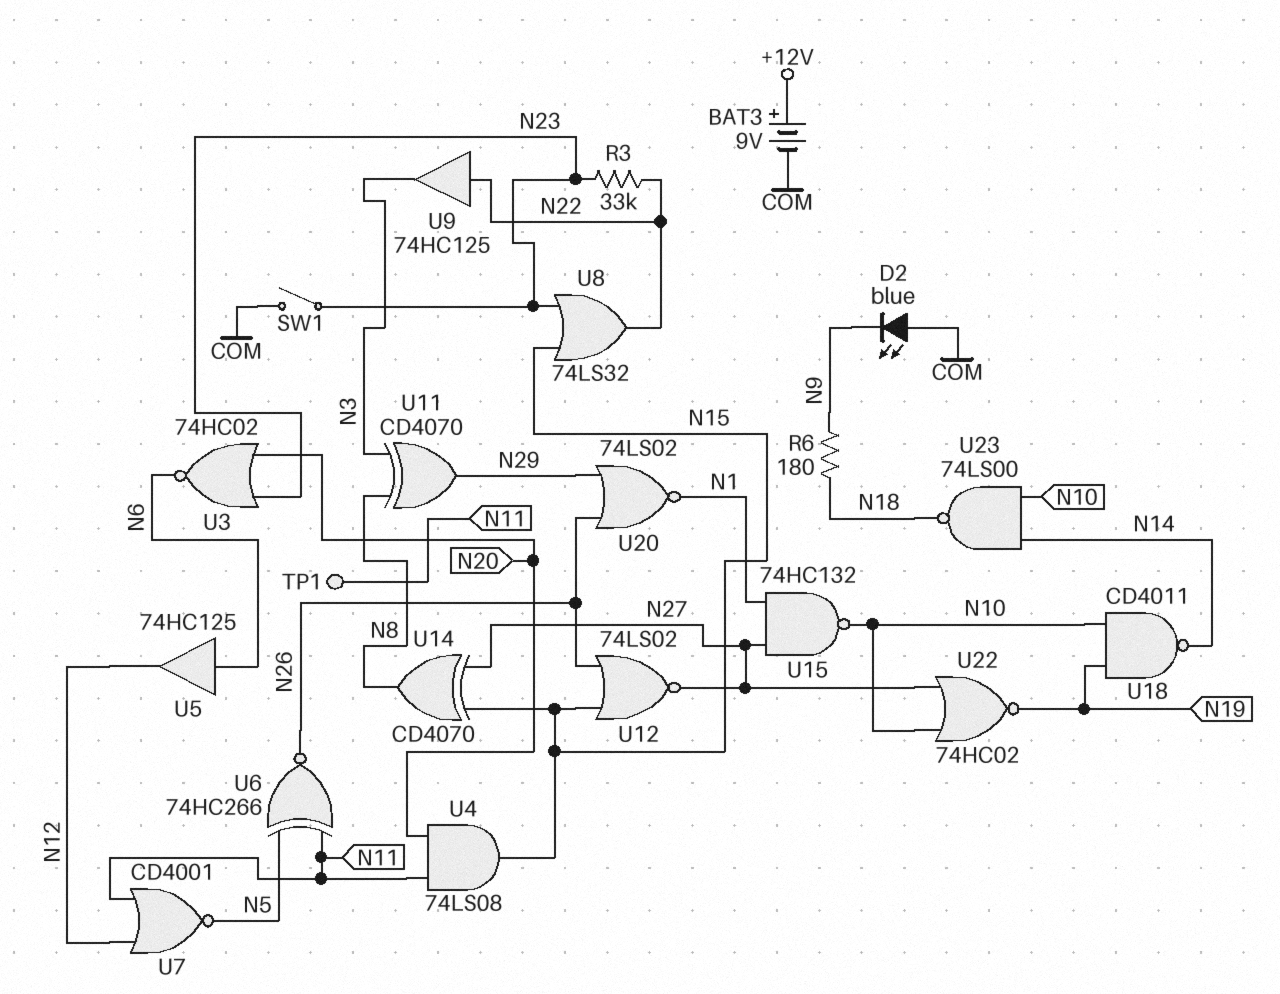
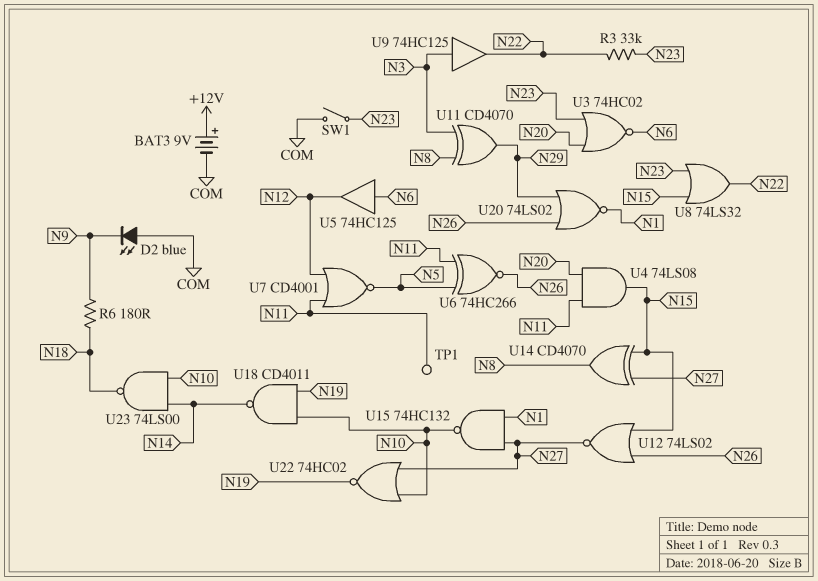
U9: buffer 74HC125 (in N22, out N3) -> buffer 74HC125 (in N3, out N22)

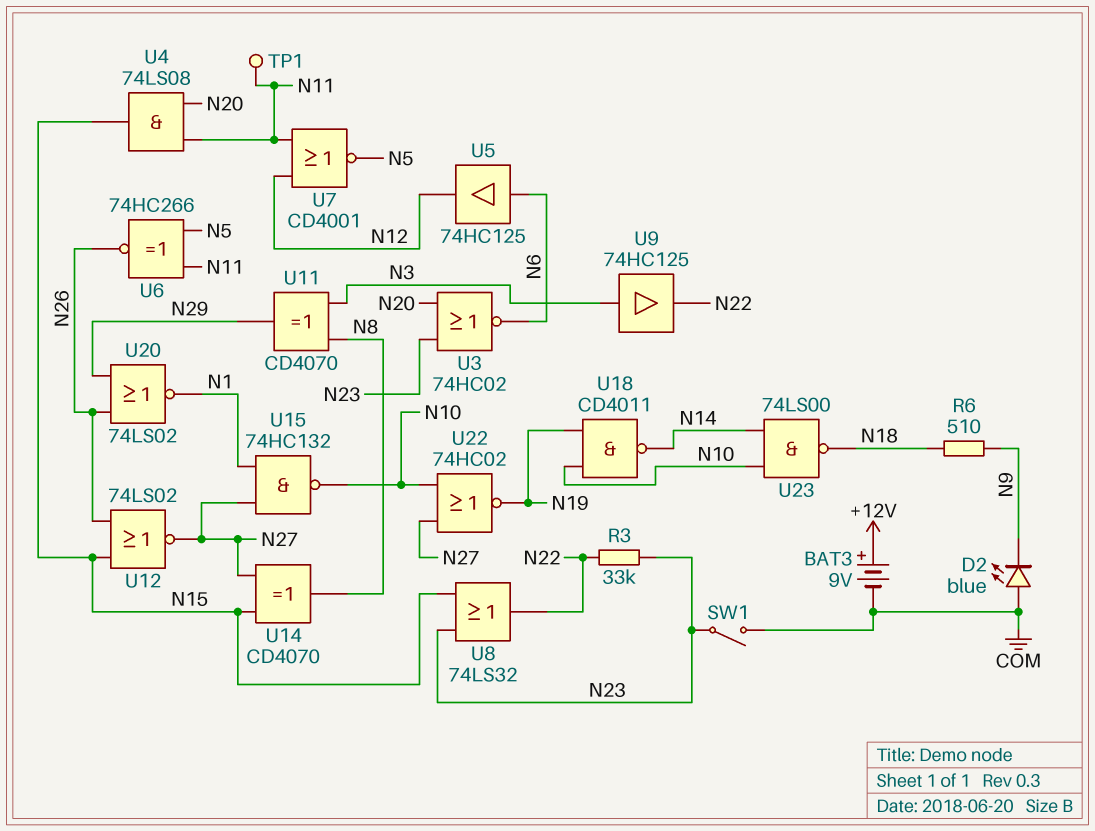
R6: 180 (N9, N18) -> 510 (N9, N18)

